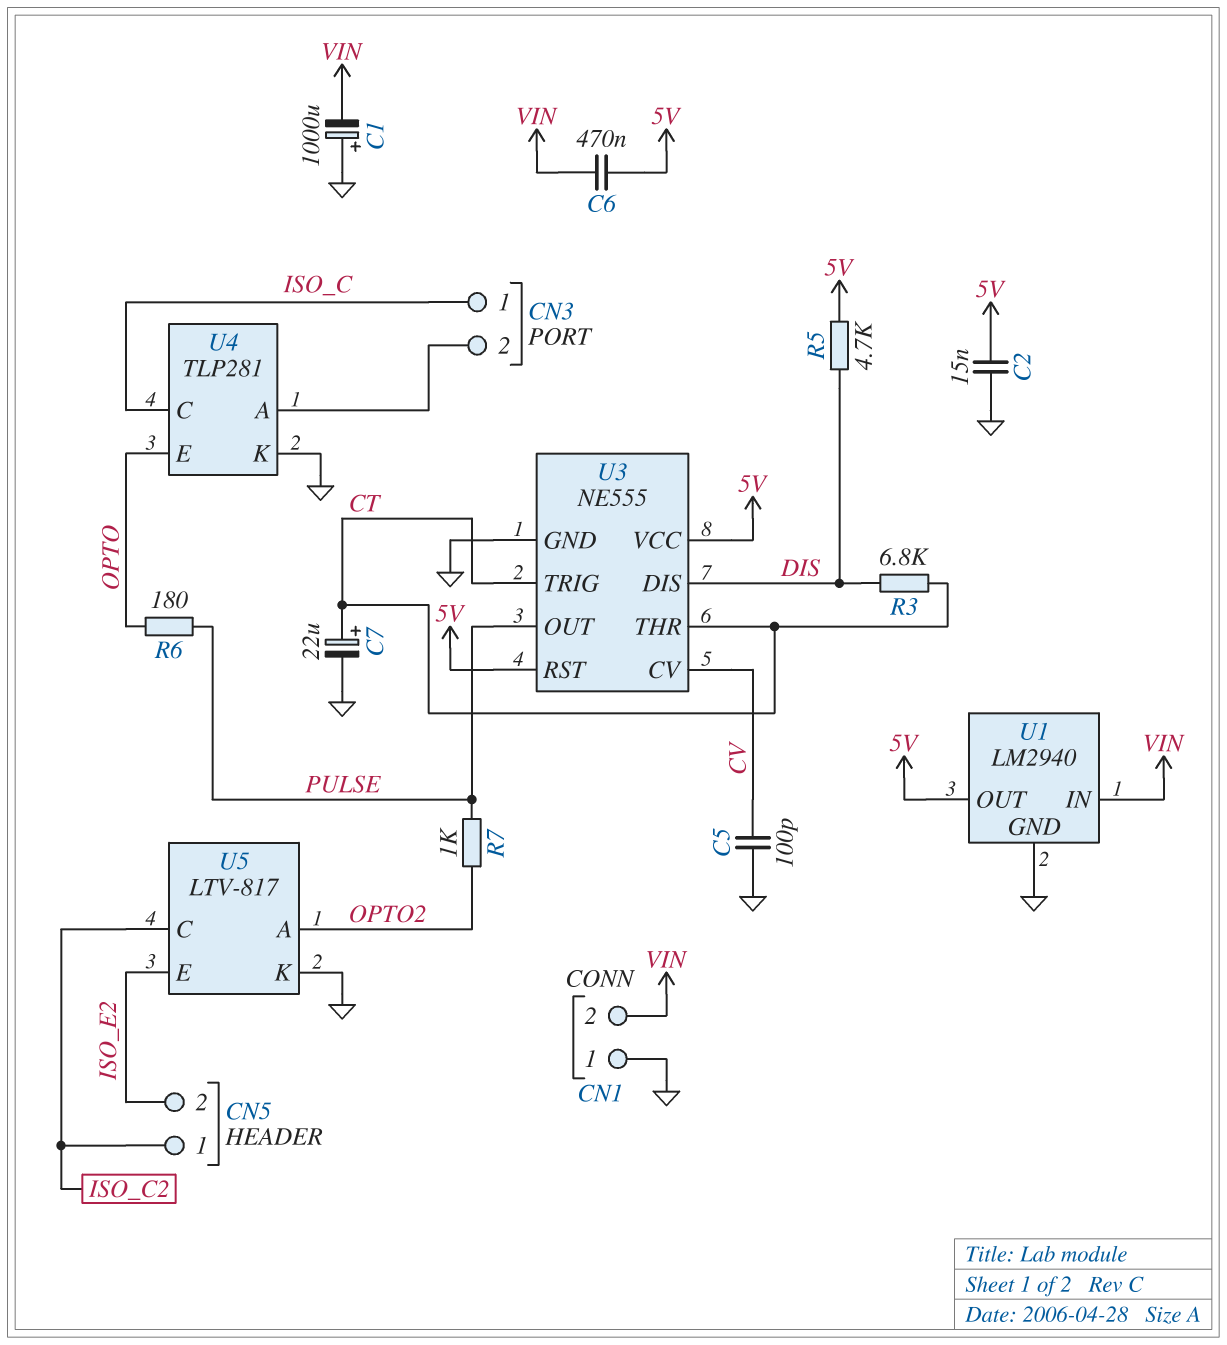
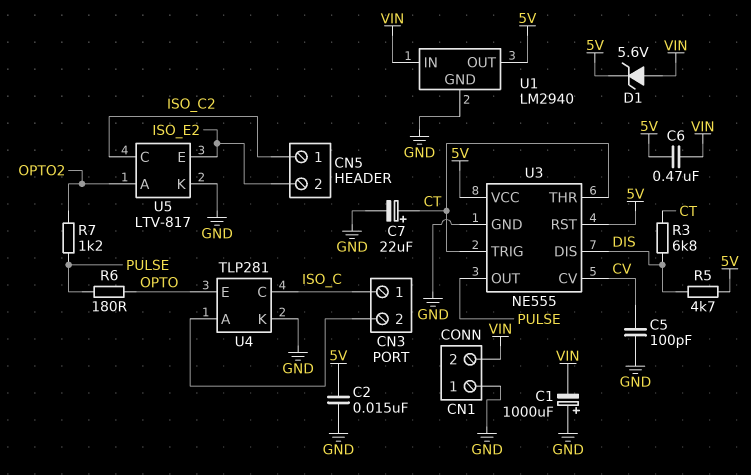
D1: none -> zener 5.6V (A VIN, K 5V)
R7: 1k (OPTO2, PULSE) -> 1.2k (OPTO2, PULSE)

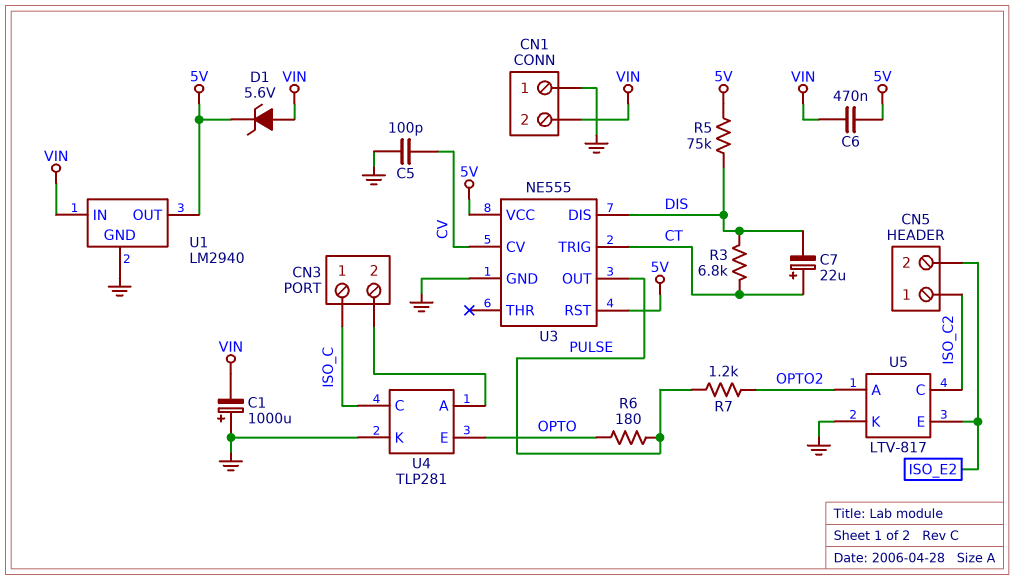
C2: 15nF (5V, GND) -> none
C7: 22uF (plus CT, minus GND) -> 22uF (plus CT, minus DIS)
R5: 4.7k (5V, DIS) -> 75k (5V, DIS)
U3 pin THR: CT -> none

